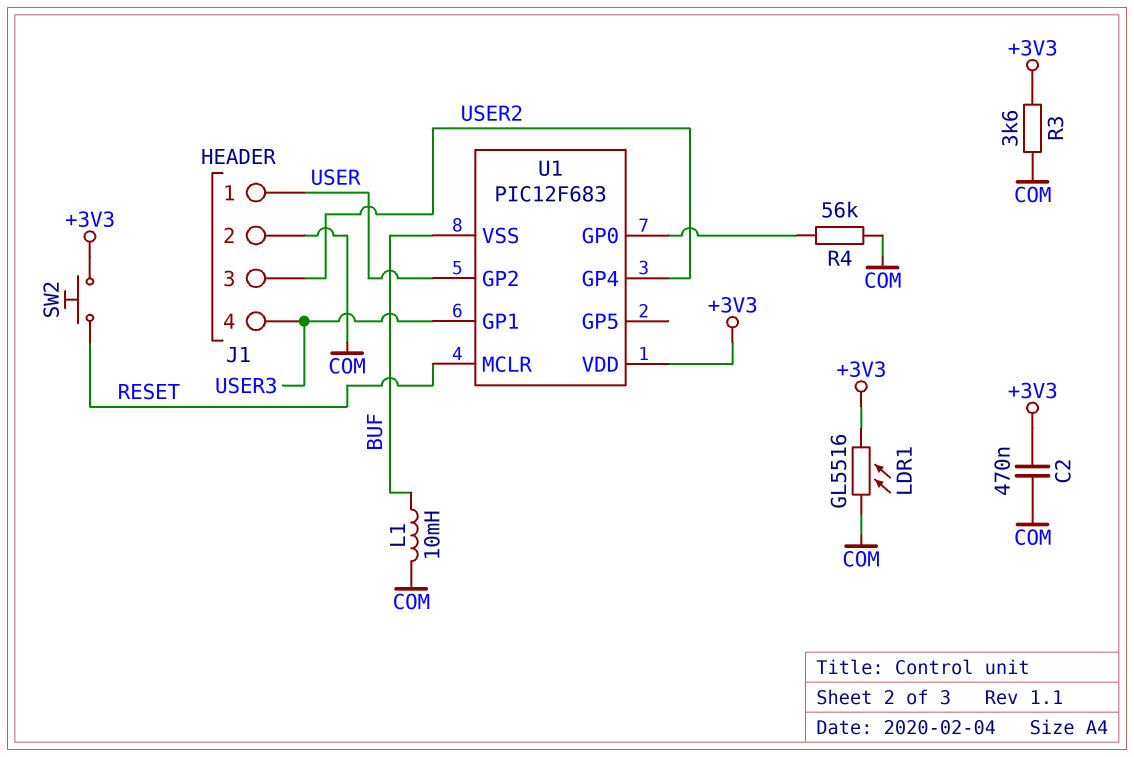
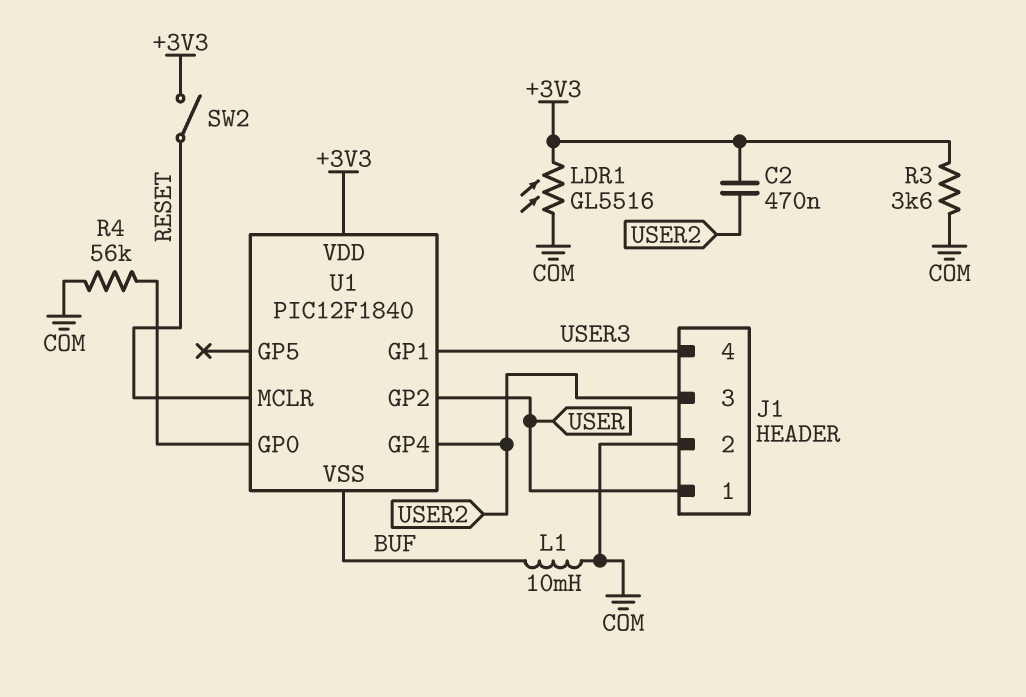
C2: 470nF (+3V3, COM) -> 470nF (+3V3, USER2)
SW2: button (+3V3, RESET) -> switch (+3V3, RESET)
U1: PIC12F683 -> PIC12F1840

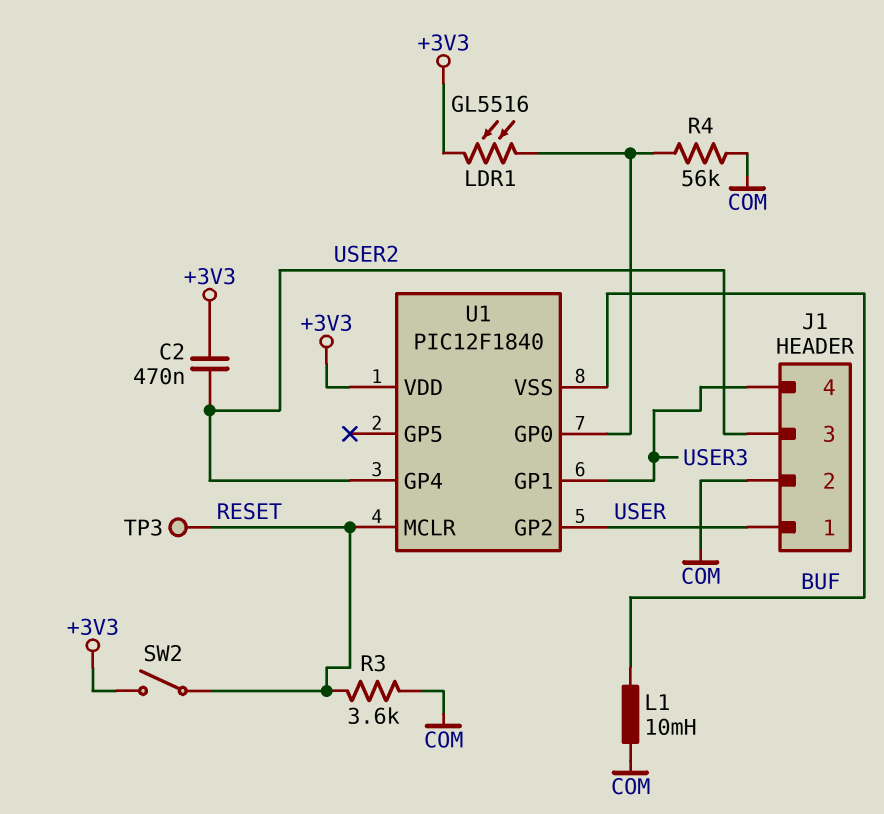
LDR1: GL5516 (+3V3, COM) -> GL5516 (+3V3, U1/GP0)
R3: 3.6k (+3V3, COM) -> 3.6k (COM, RESET)
TP3: none -> test point (RESET)

